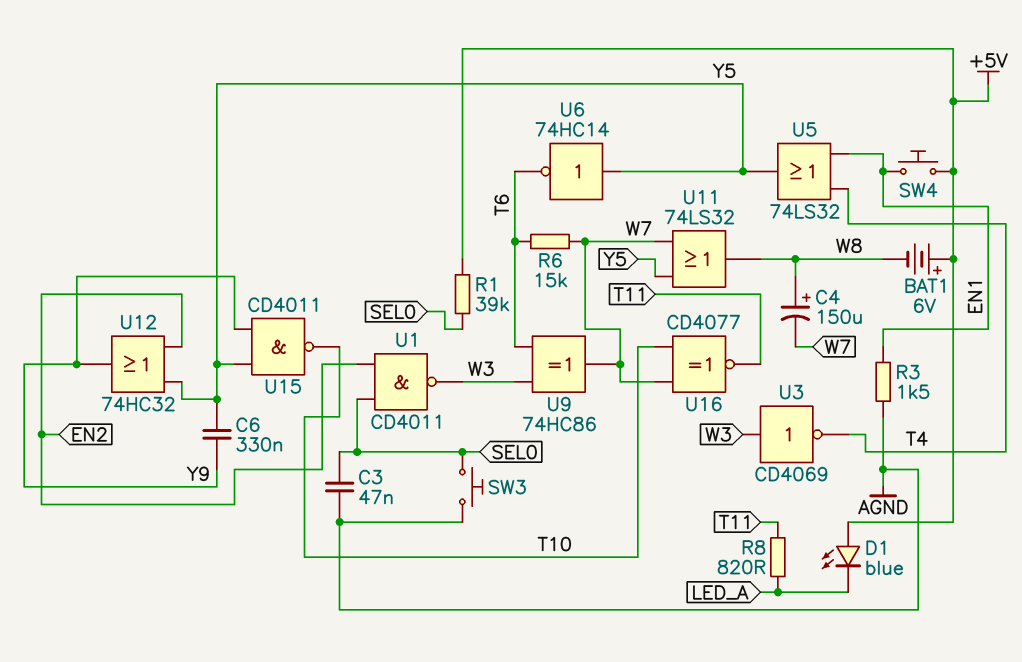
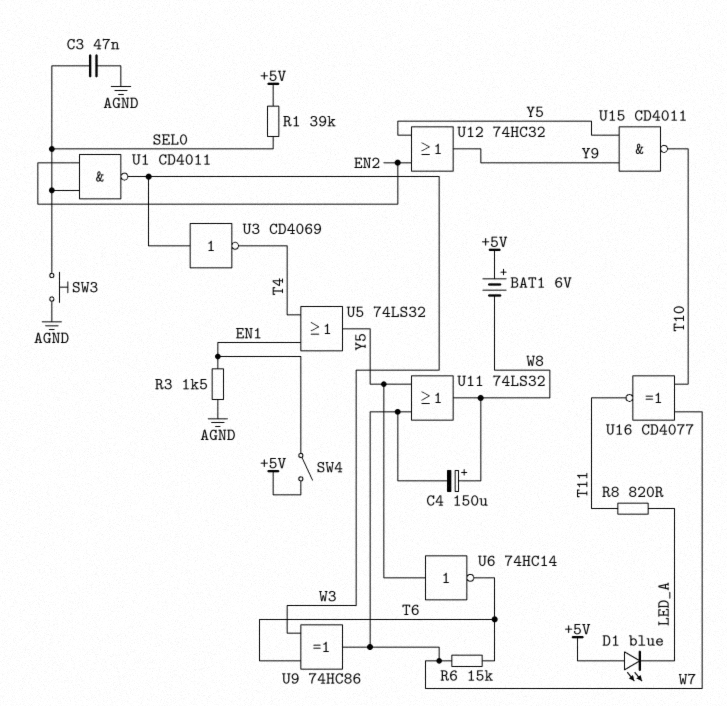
C6: 330nF (Y5, Y9) -> none
SW4: button (+5V, EN1) -> switch (+5V, EN1)

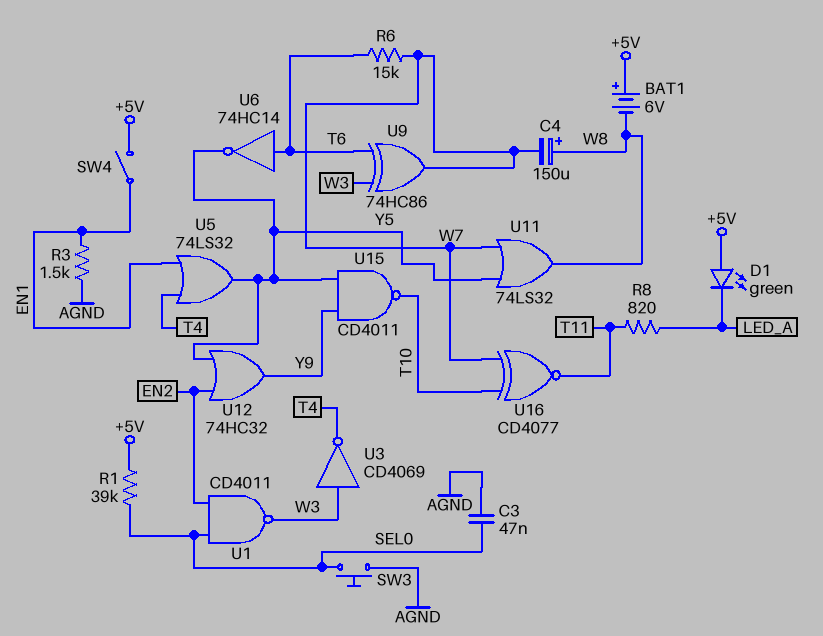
D1: LED blue (A +5V, K LED_A) -> LED green (A +5V, K LED_A)
U6: NOT 74HC14 (in Y5, out T6) -> NOT 74HC14 (in T6, out Y5)

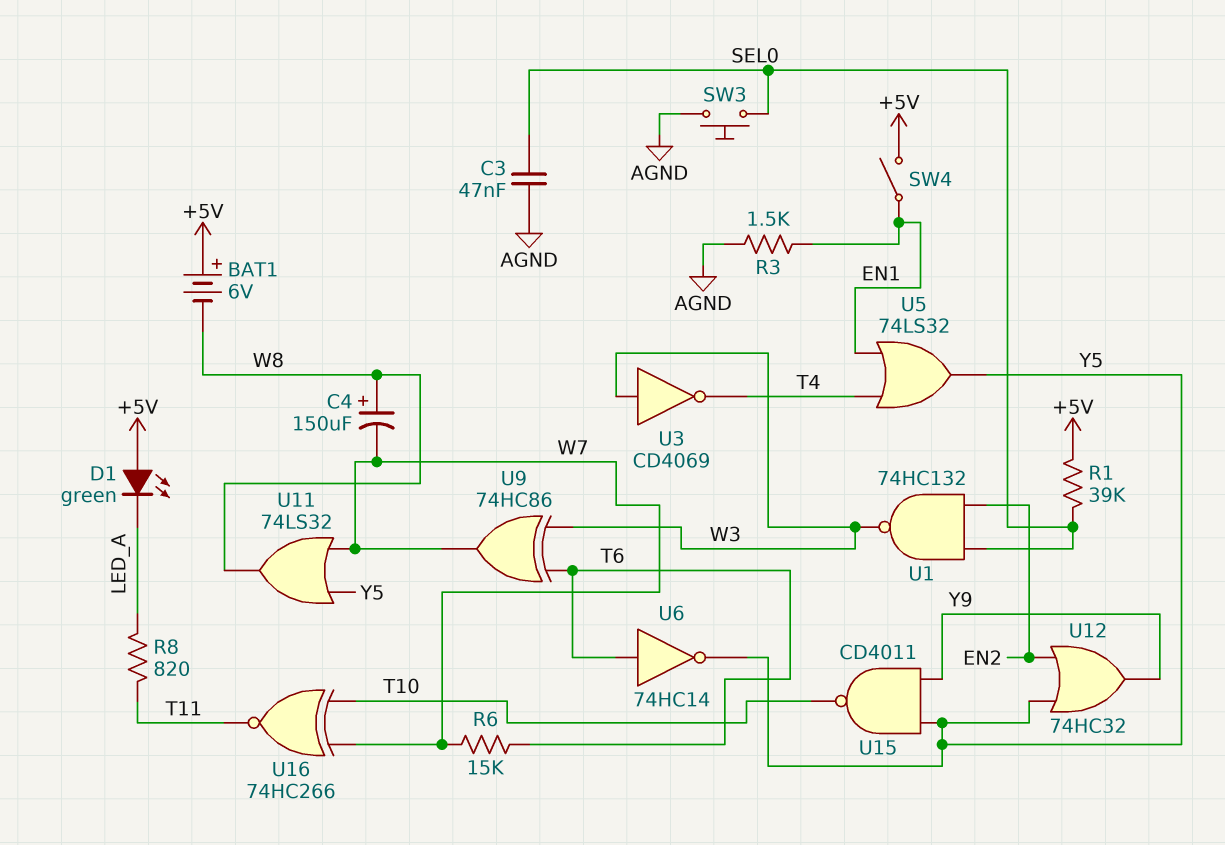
U1: NAND CD4011 (in EN2, in SEL0, out W3) -> NAND 74HC132 (in EN2, in SEL0, out W3)
U16: XNOR CD4077 (in T10, in W7, out T11) -> XNOR 74HC266 (in T10, in W7, out T11)

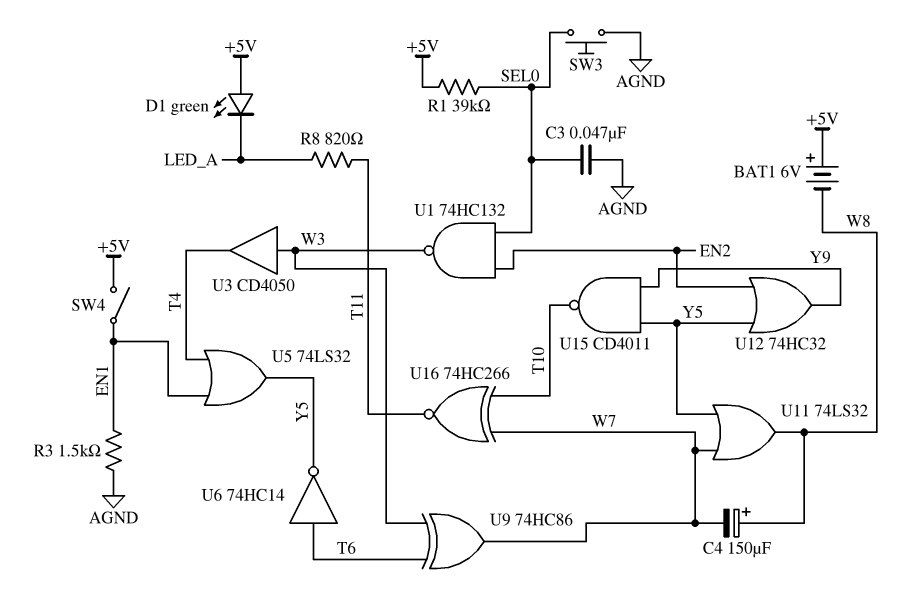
R6: 15k (T6, W7) -> none
U3: NOT CD4069 (in W3, out T4) -> buffer CD4050 (in W3, out T4)

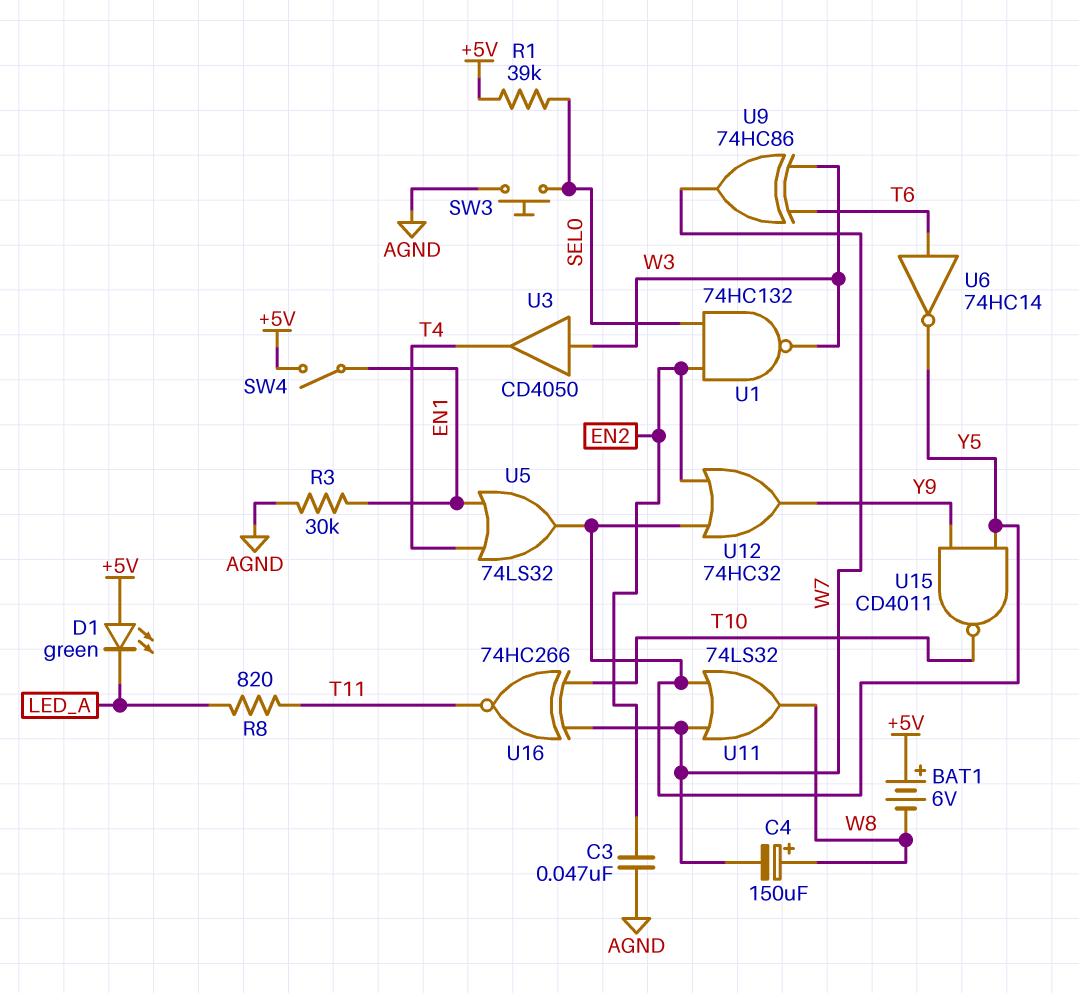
C3: 47nF (AGND, SEL0) -> 47nF (AGND, EN2)
R3: 1.5k (AGND, EN1) -> 30k (AGND, EN1)

